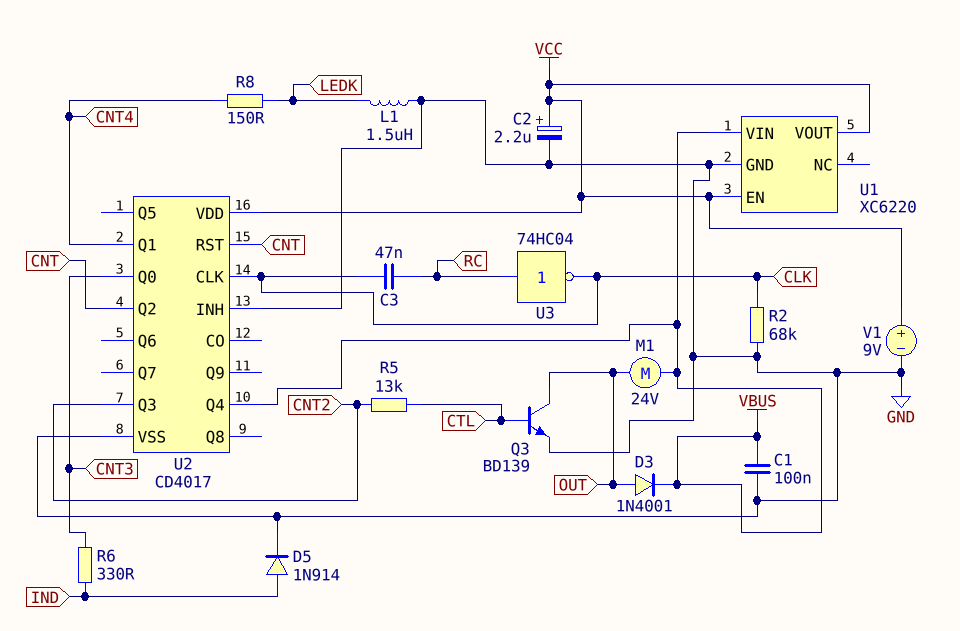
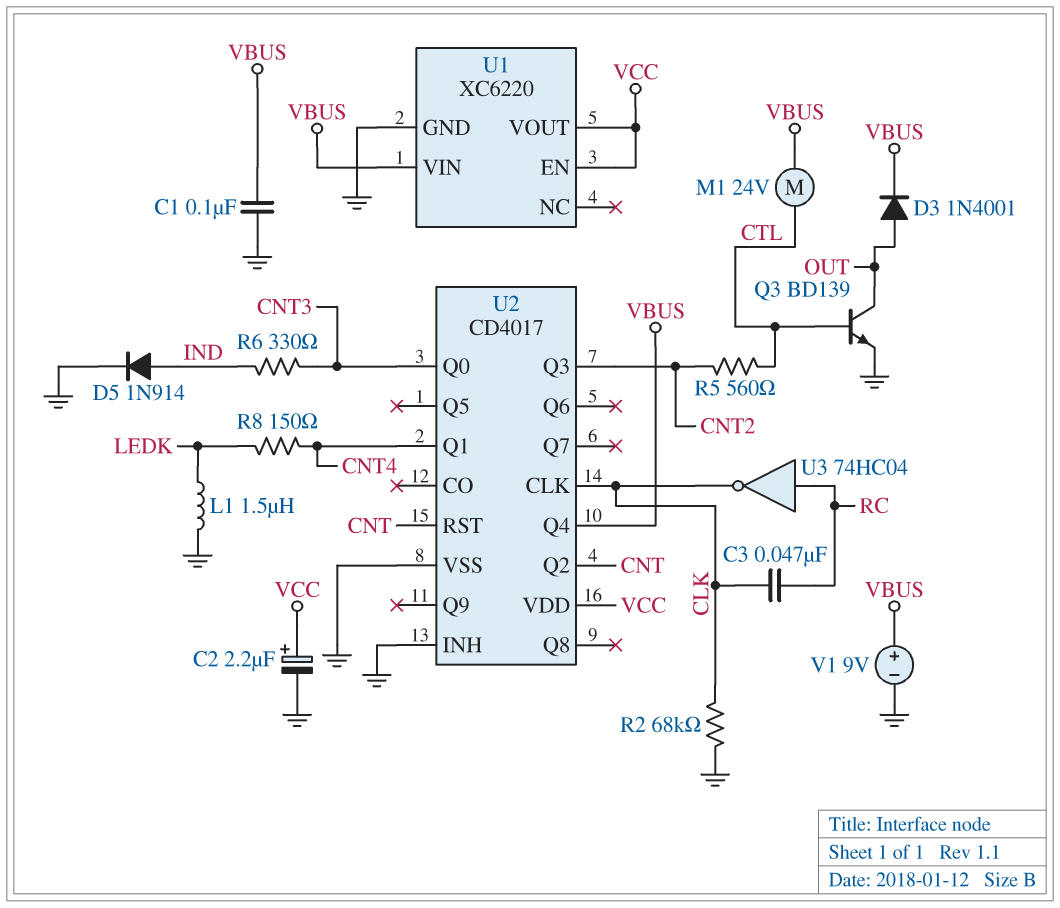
M1: motor 24V (OUT, VBUS) -> motor 24V (CTL, VBUS)
R5: 13k (CNT2, CTL) -> 560 (CNT2, CTL)
V1: 9V (plus VCC, minus GND) -> 9V (plus VBUS, minus GND)

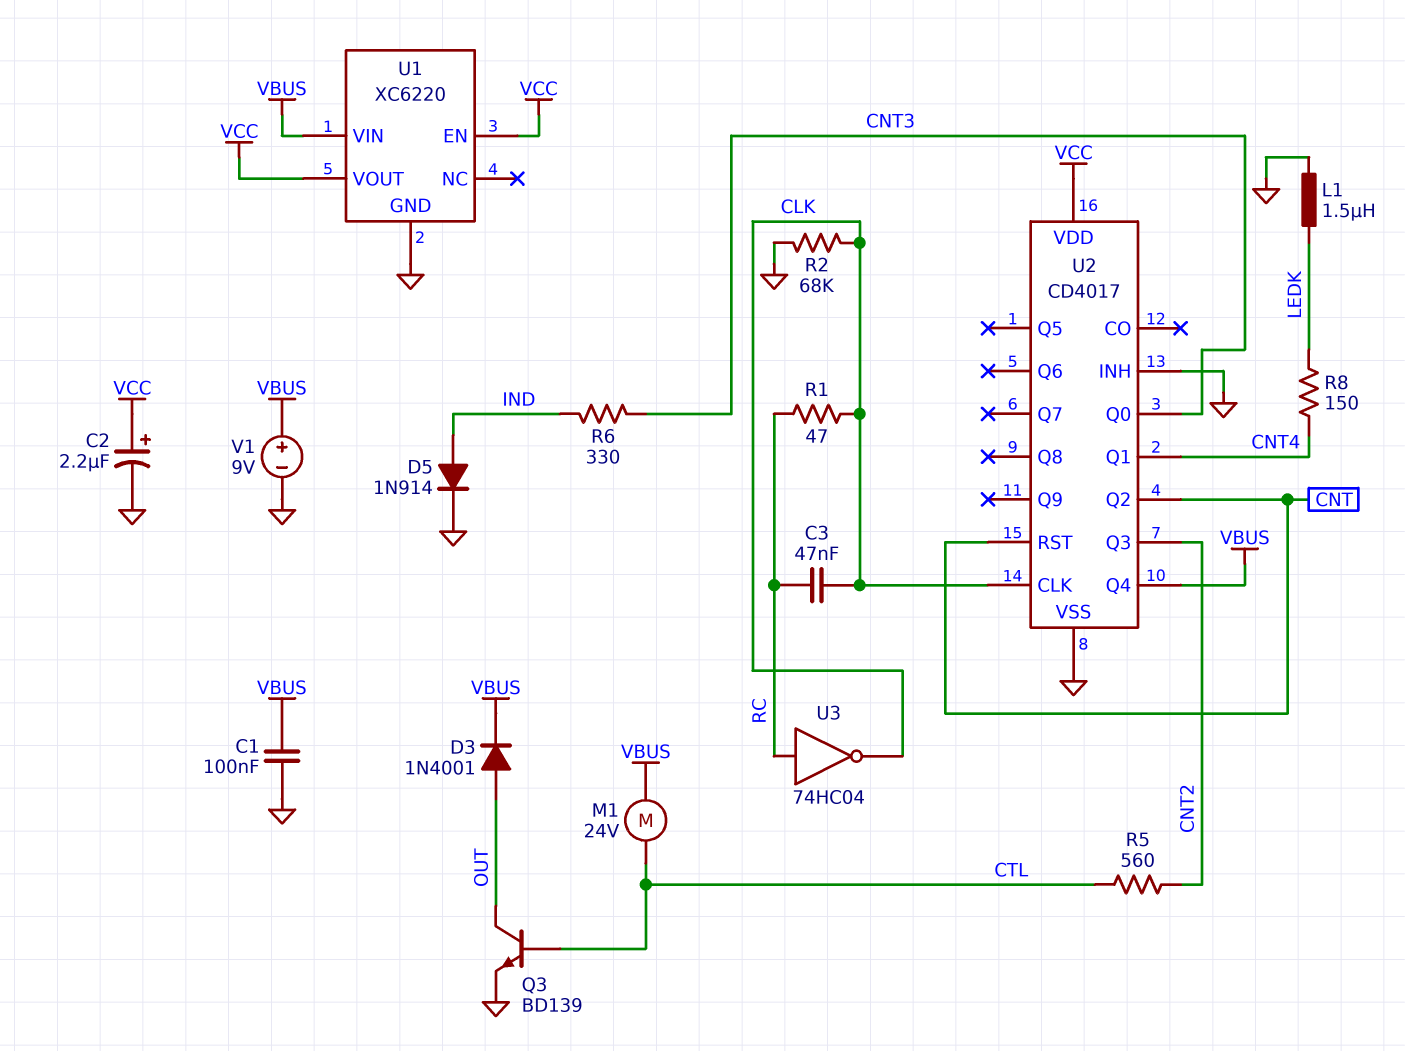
R1: none -> 47 (CLK, RC)

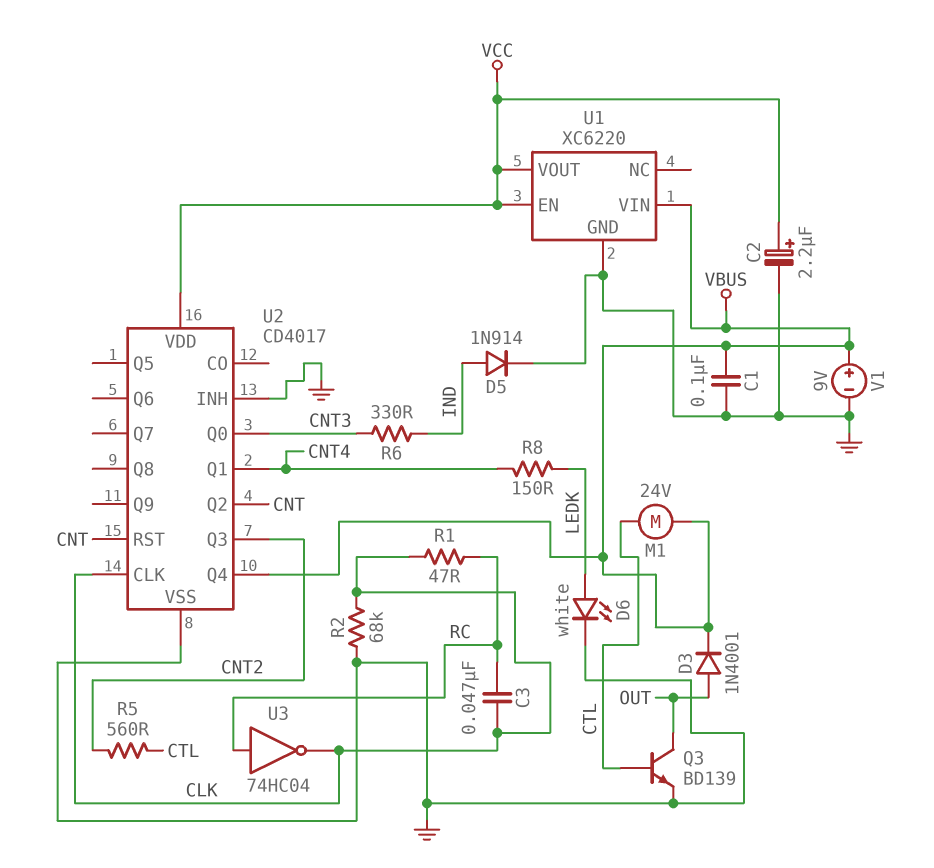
D6: none -> LED white (A LEDK, K GND)
L1: 1.5uH (GND, LEDK) -> none

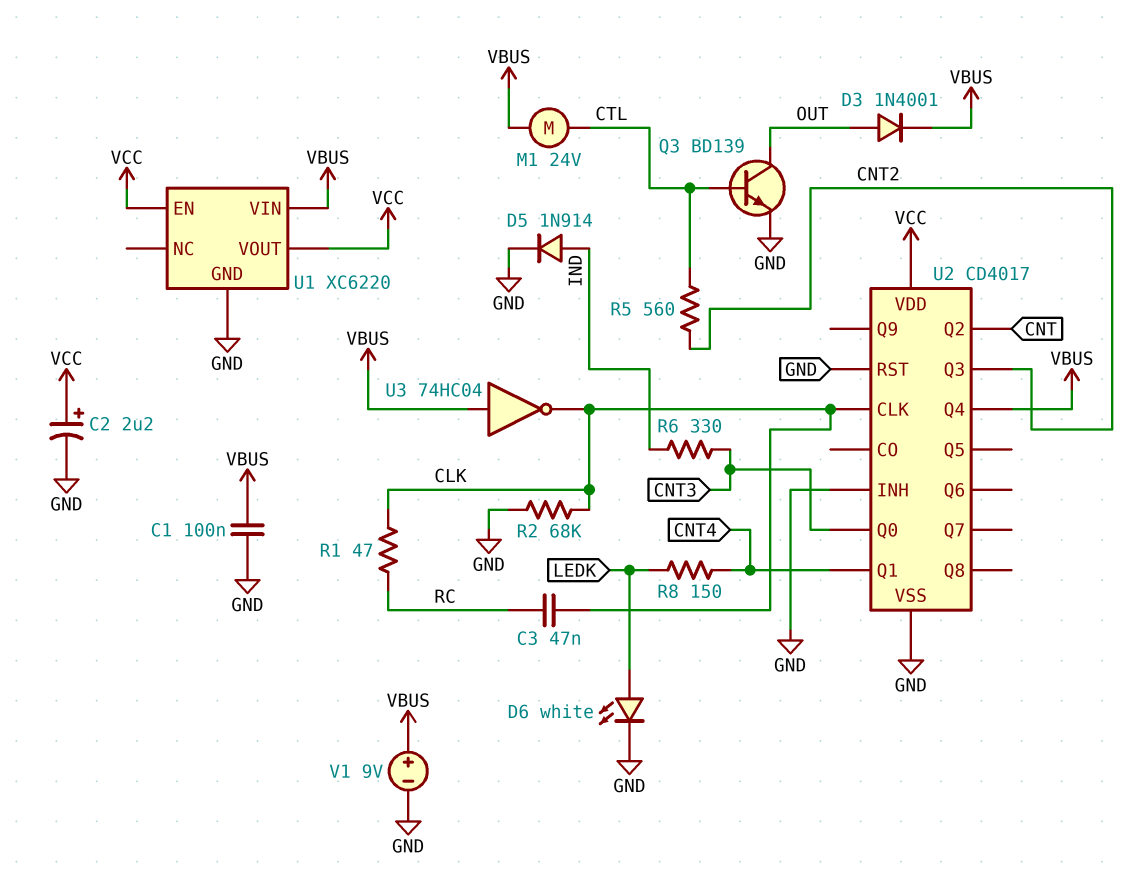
U2 pin RST: CNT -> GND
U3: NOT 74HC04 (in RC, out CLK) -> NOT 74HC04 (in VBUS, out CLK)

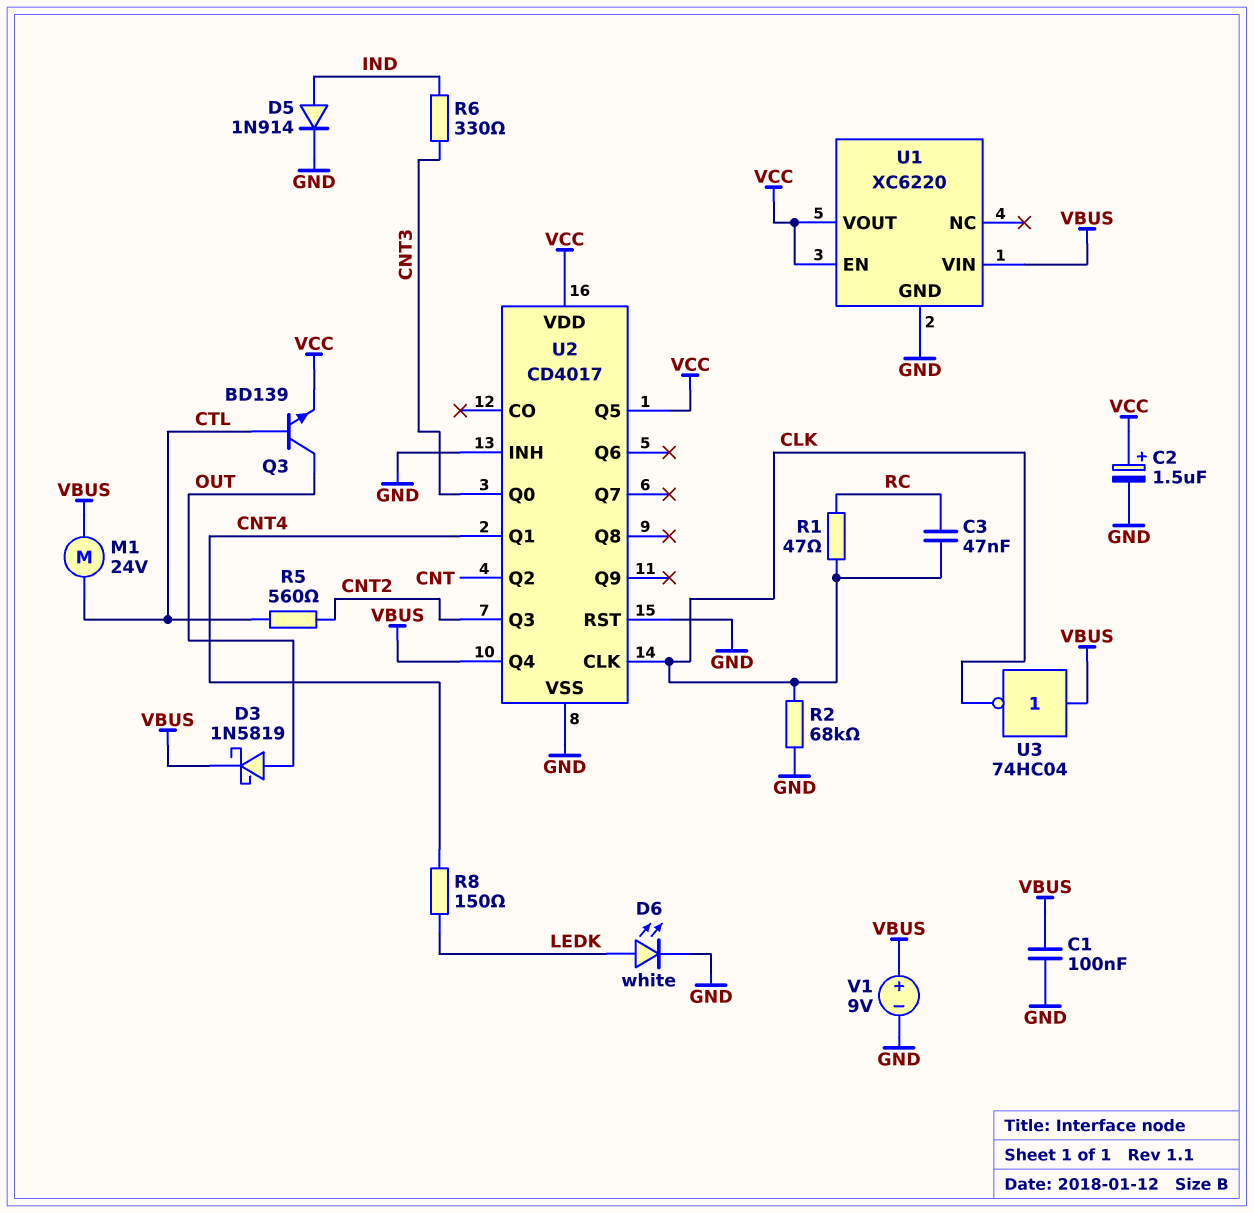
C2: 2.2uF (plus VCC, minus GND) -> 1.5uF (plus VCC, minus GND)
D3: diode 1N4001 (A OUT, K VBUS) -> schottky 1N5819 (A OUT, K VBUS)
Q3: NPN BD139 (B CTL, C OUT, E GND) -> NPN BD139 (B CTL, C OUT, E VCC)
U2 pin Q5: none -> VCC

